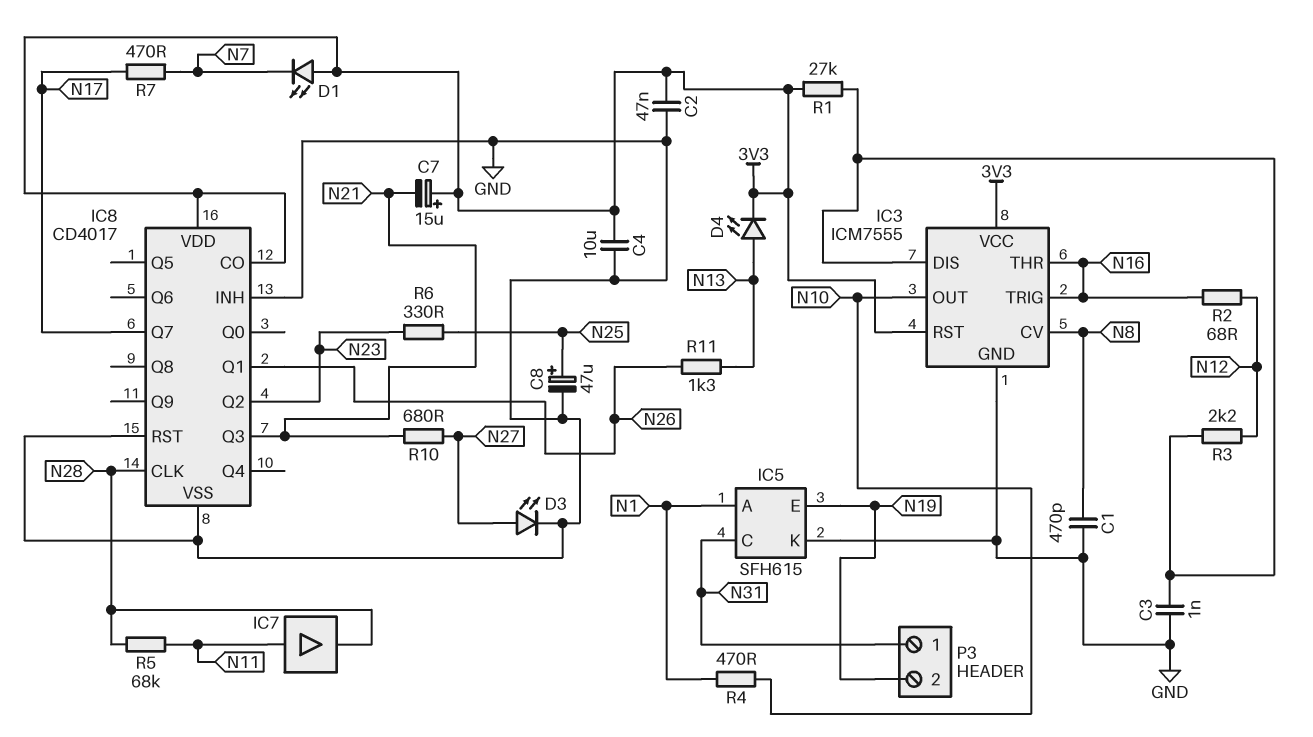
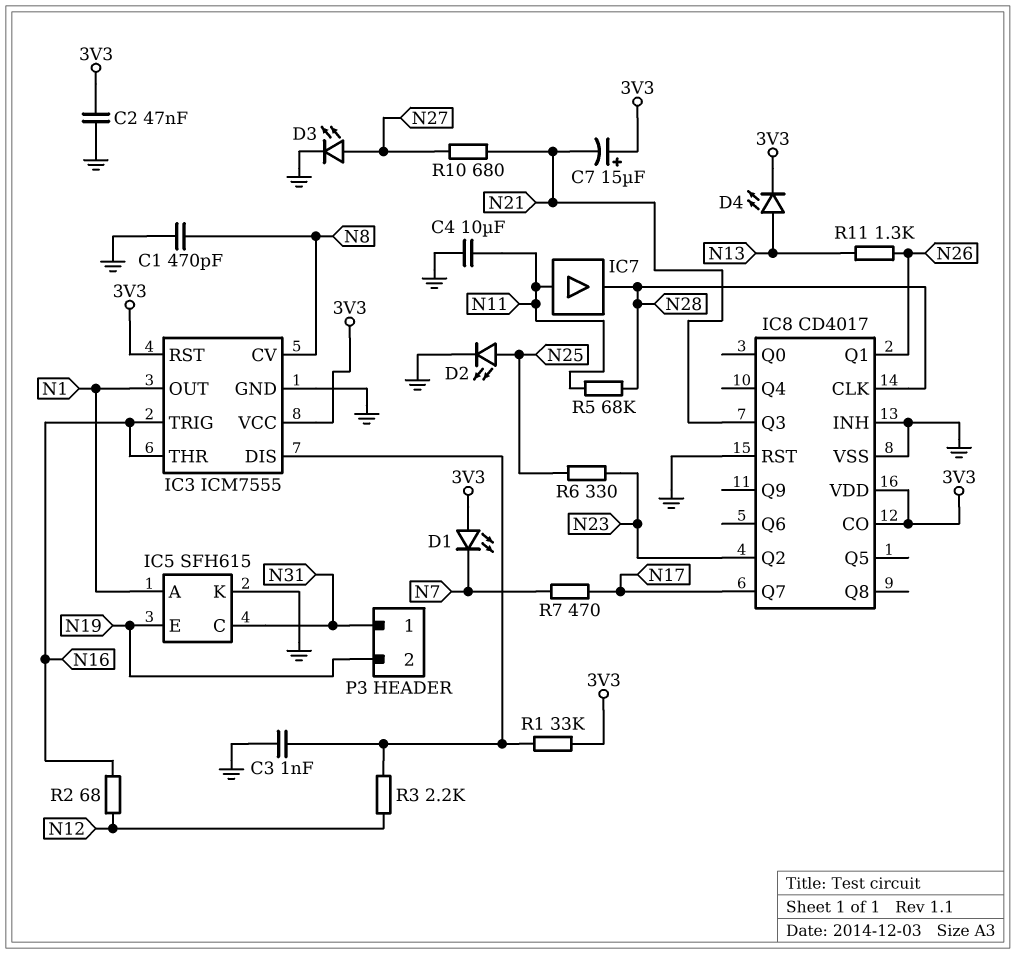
C4: 10uF (3V3, GND) -> 10uF (GND, N11)
C8: 47uF (plus N25, minus GND) -> none
D2: none -> LED (A N25, K GND)
IC3 pin OUT: N10 -> N1
R1: 27k (3V3, IC3/DIS) -> 33k (3V3, IC3/DIS)
R4: 470 (N1, N10) -> none

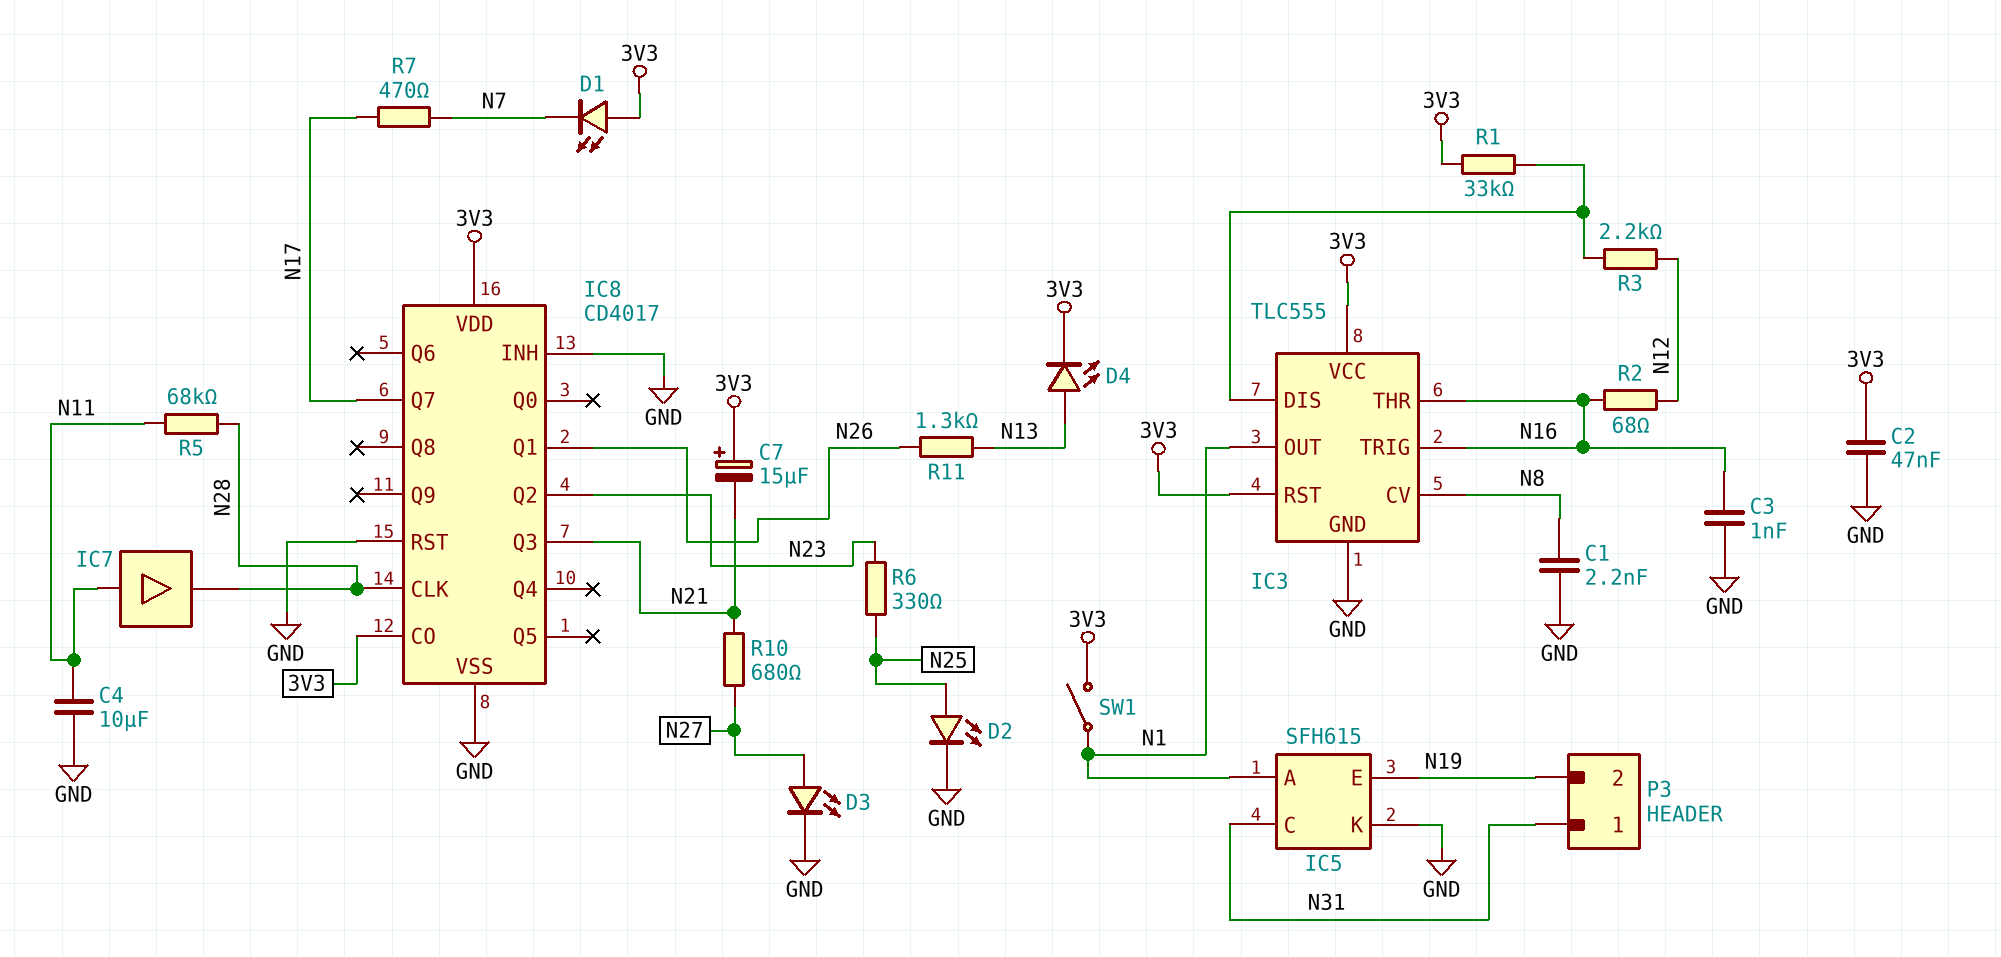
C1: 470pF (GND, N8) -> 2.2nF (GND, N8)
C3: 1nF (GND, IC3/DIS) -> 1nF (GND, N16)
IC3: ICM7555 -> TLC555
SW1: none -> switch (3V3, N1)

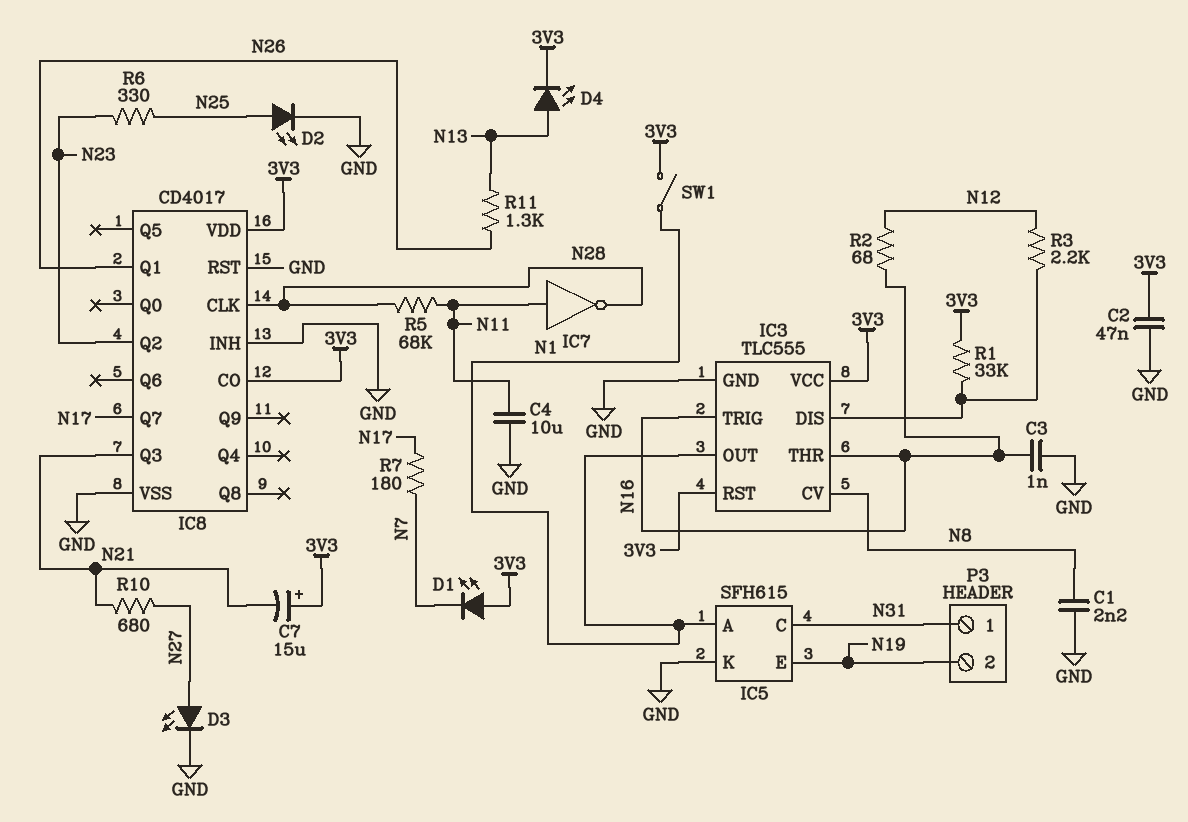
IC7: buffer (in N11, out N28) -> NOT (in N11, out N28)
R7: 470 (N7, N17) -> 180 (N7, N17)

